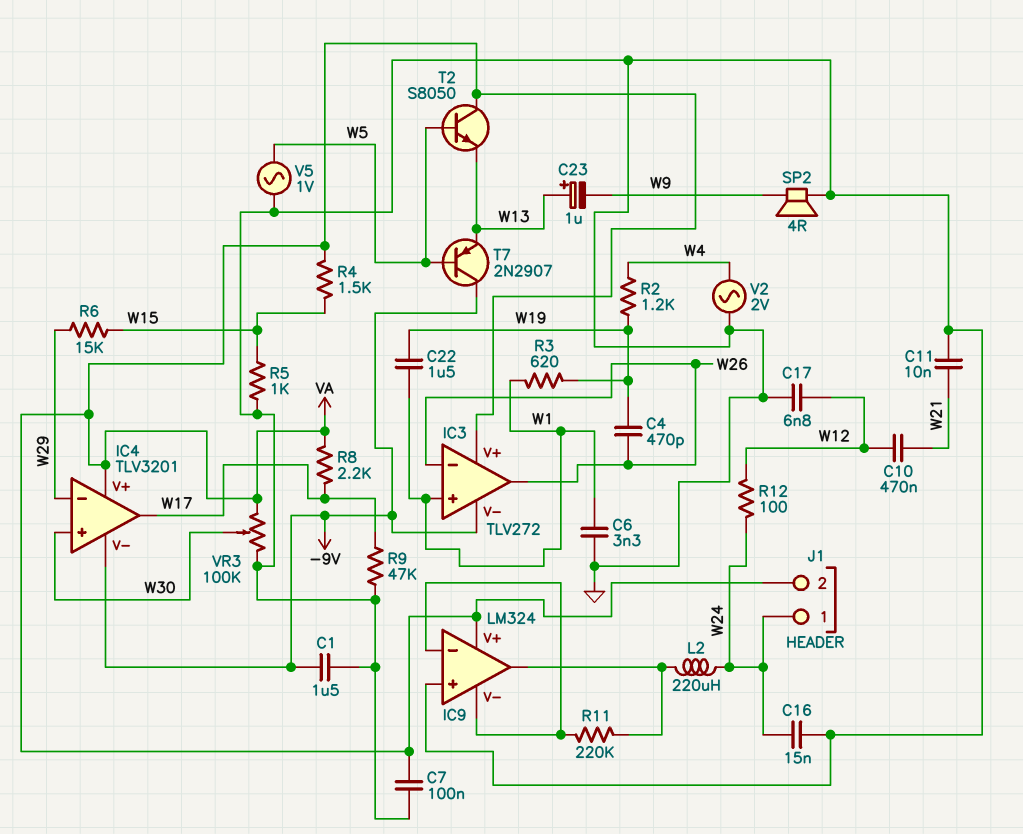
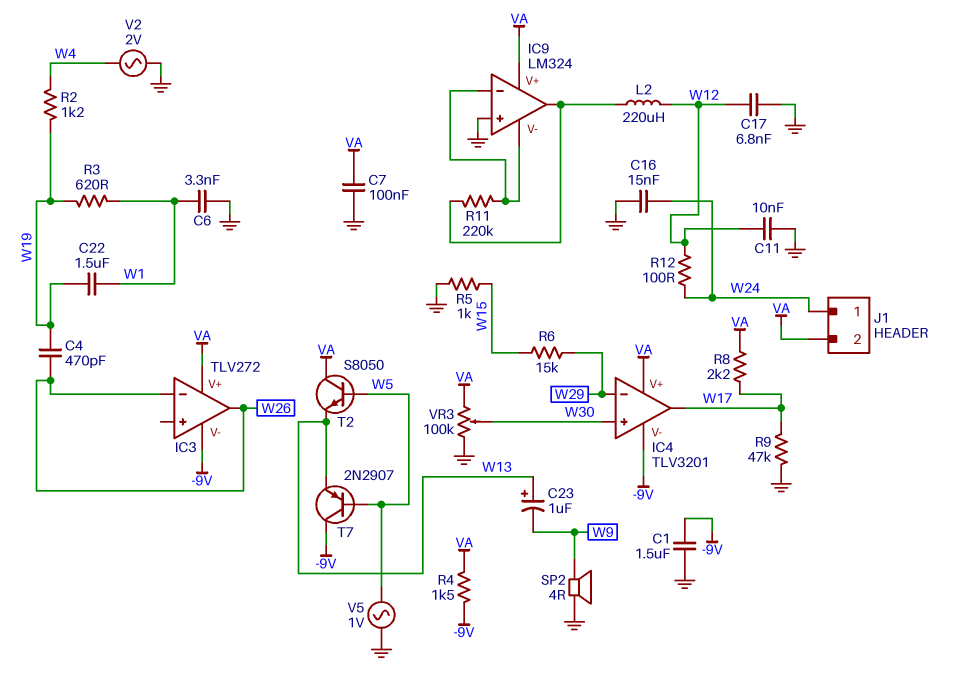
C10: 470nF (W12, W21) -> none
C11: 10nF (GND, W21) -> 10nF (GND, W12)
IC3 pin in+: W1 -> none
L2: 220uH (IC9/out, W24) -> 220uH (IC9/out, W12)
R4: 1.5k (VA, W15) -> 1.5k (-9V, VA)

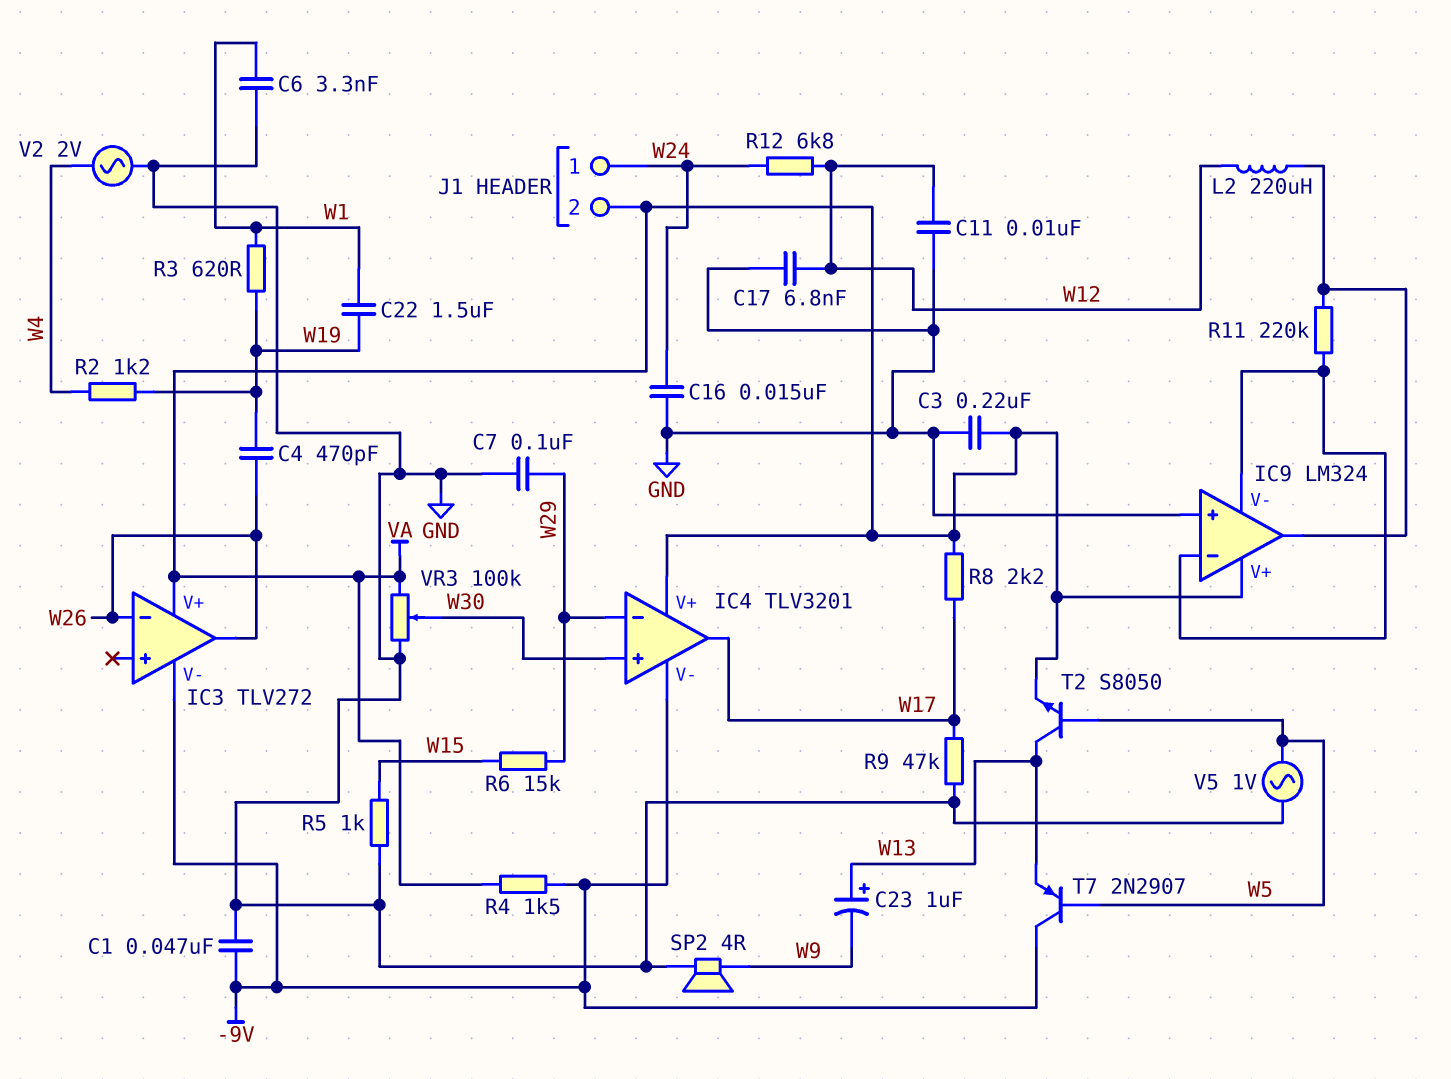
C1: 1.5uF (-9V, GND) -> 47nF (-9V, GND)
C3: none -> 220nF (GND, VA)
C7: 100nF (GND, VA) -> 100nF (GND, W29)
R12: 100 (W12, W24) -> 6.8k (W12, W24)
T2: NPN S8050 (B W5, C VA, E W13) -> NPN S8050 (B W5, C W13, E VA)

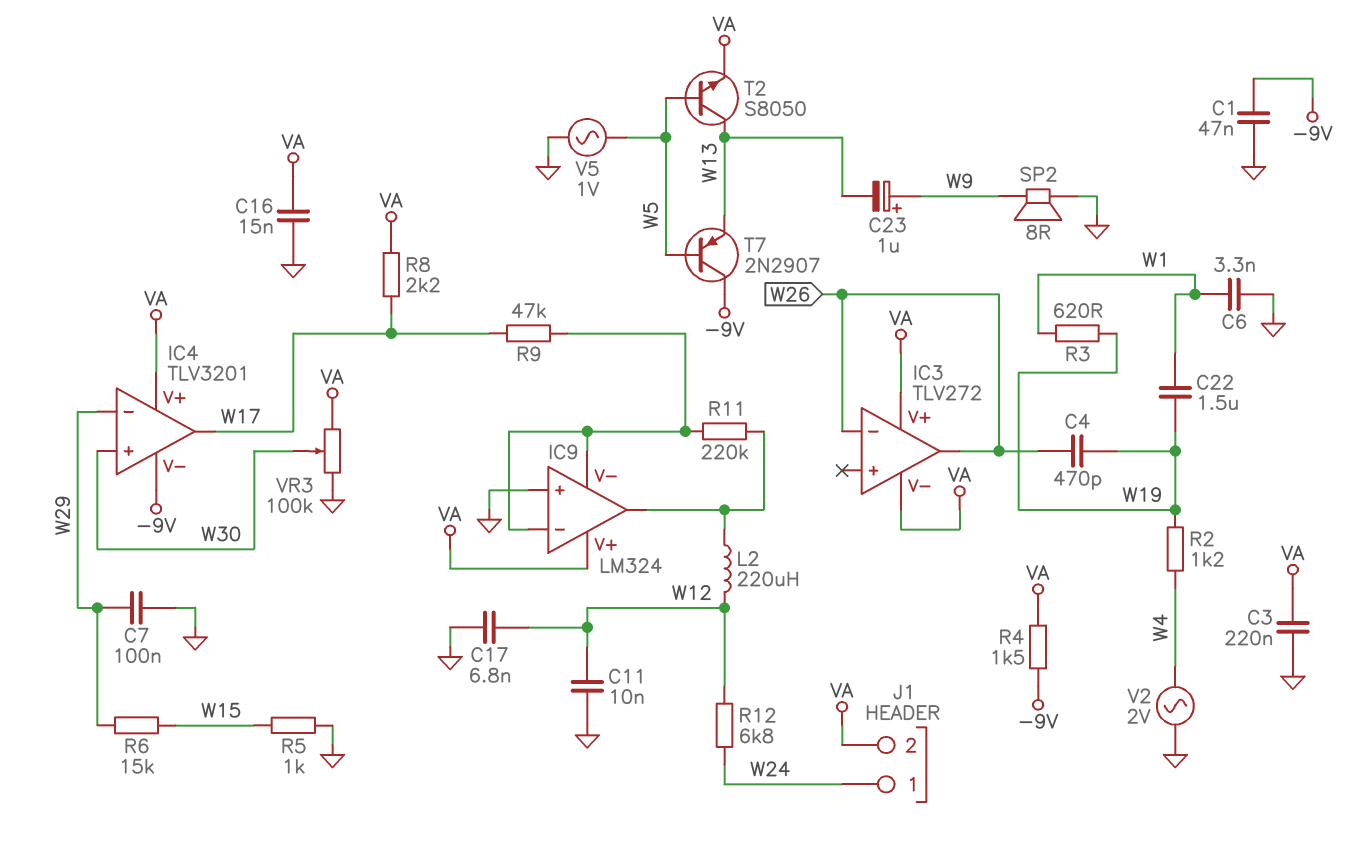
C16: 15nF (GND, W24) -> 15nF (GND, VA)
C23: 1uF (plus W13, minus W9) -> 1uF (plus W9, minus W13)
IC3 pin V-: -9V -> VA
R9: 47k (GND, W17) -> 47k (IC9/V-, W17)
SP2: speaker 4R (GND, W9) -> speaker 8R (GND, W9)

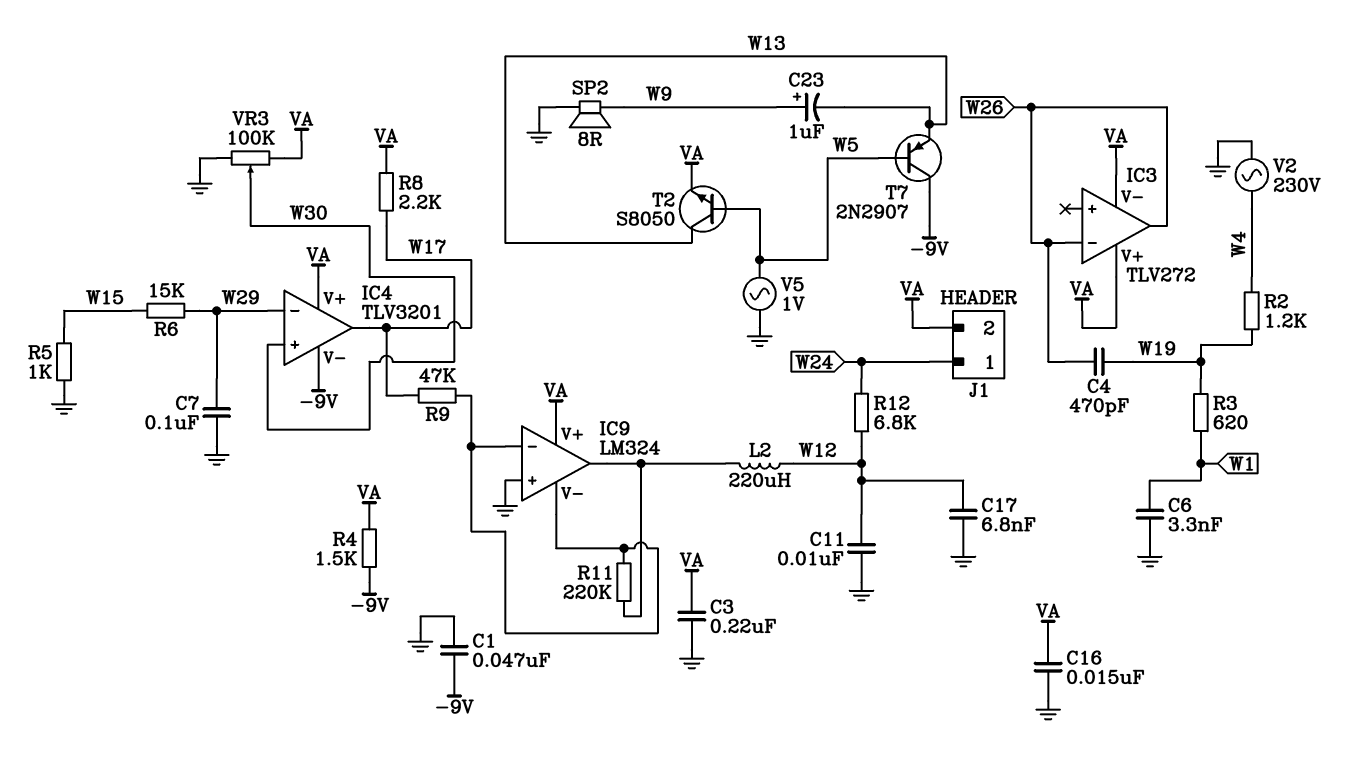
C22: 1.5uF (W1, W19) -> none
V2: AC 2V (GND, W4) -> AC 230V (GND, W4)

